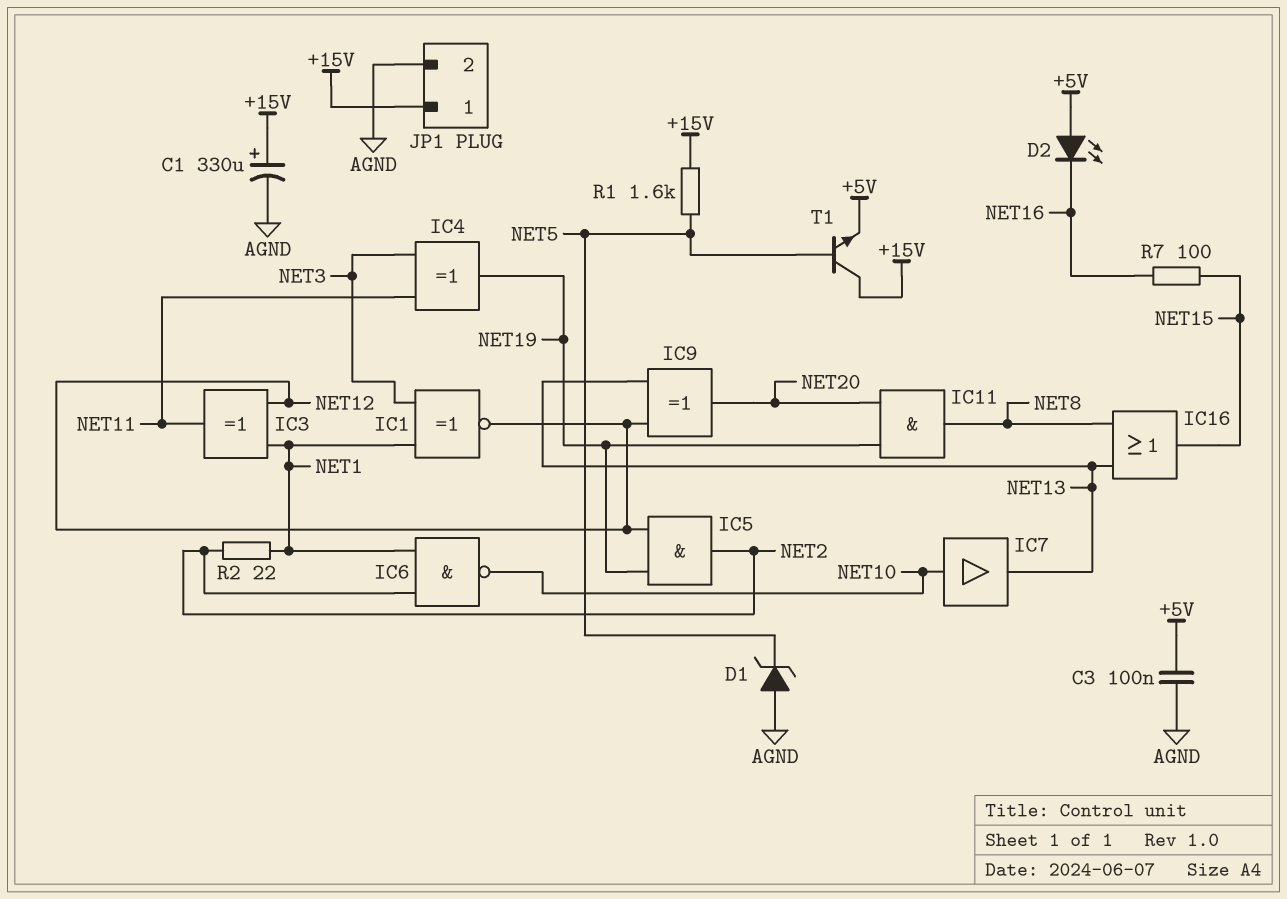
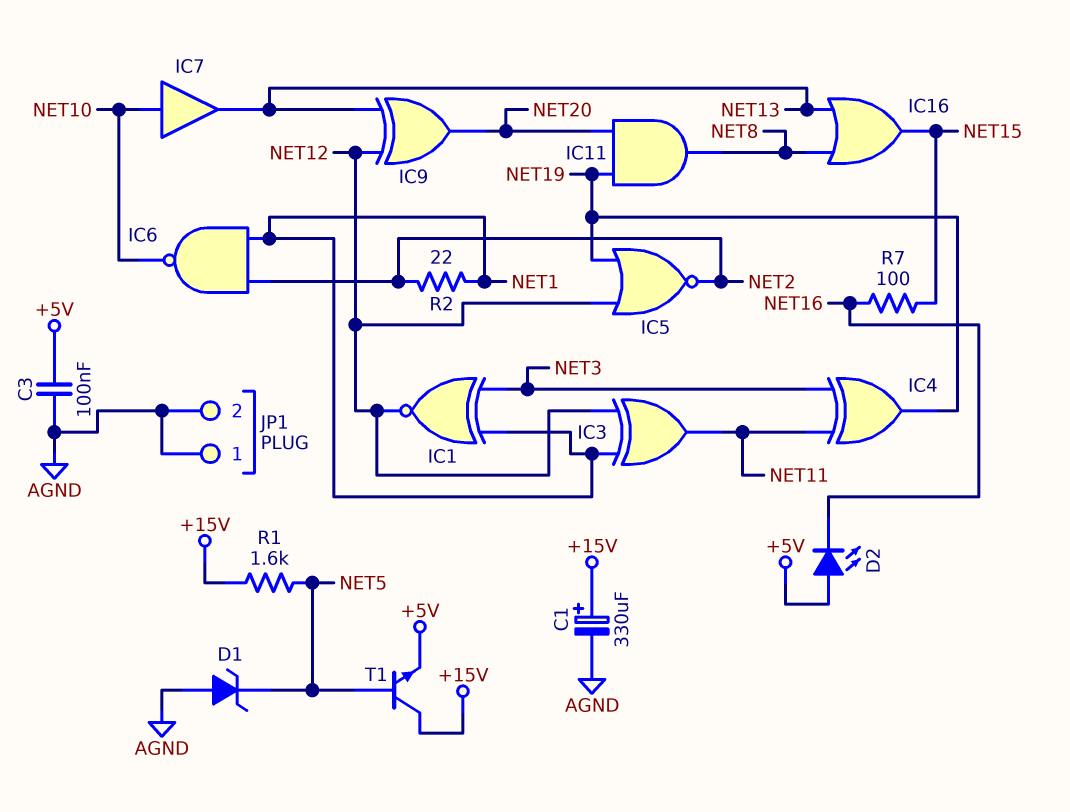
IC5: AND (in NET12, in NET19, out NET2) -> NOR (in NET12, in NET19, out NET2)
JP1 pin 1: +15V -> AGND

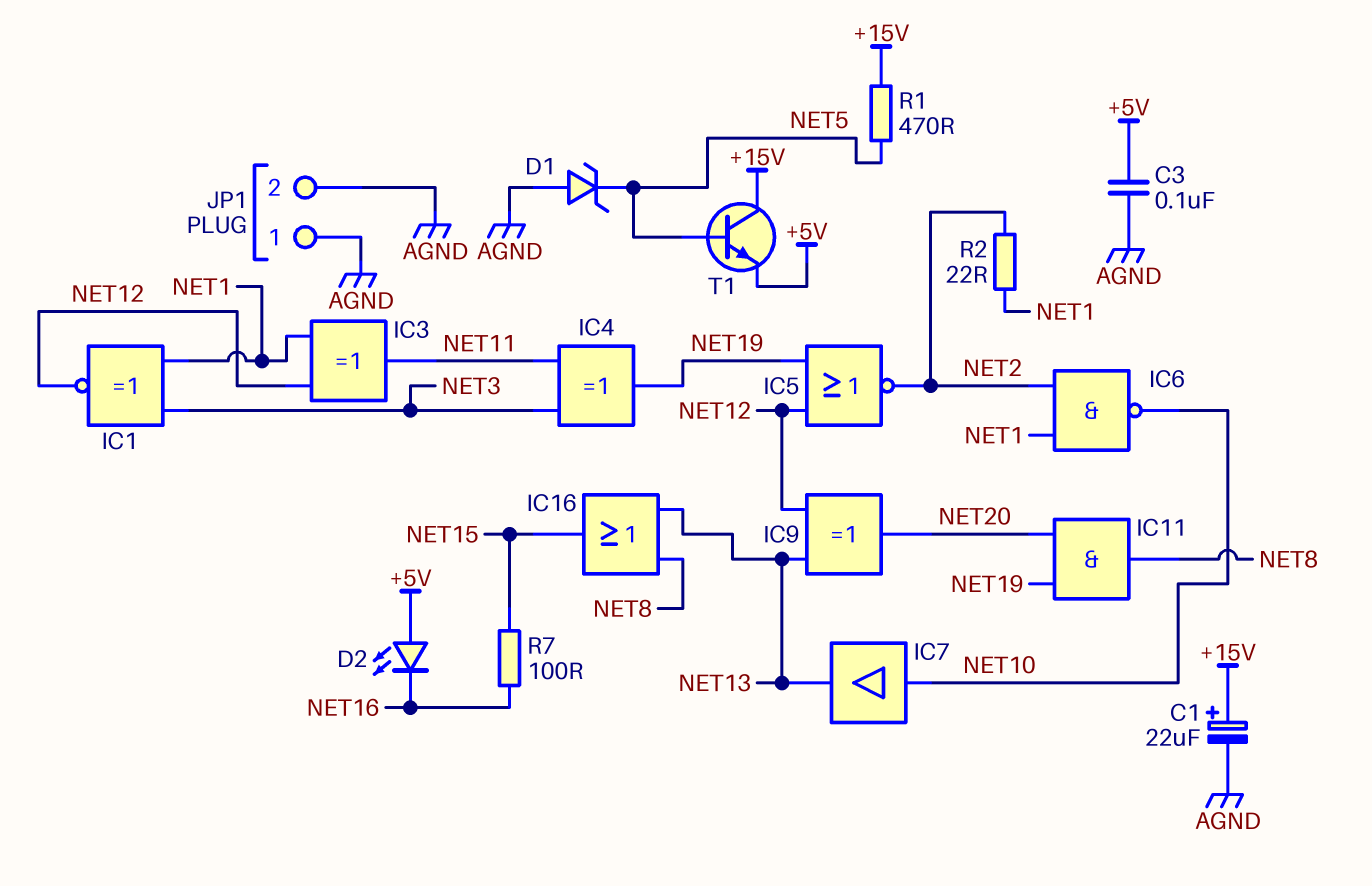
C1: 330uF (plus +15V, minus AGND) -> 22uF (plus +15V, minus AGND)
R1: 1.6k (+15V, NET5) -> 470 (+15V, NET5)

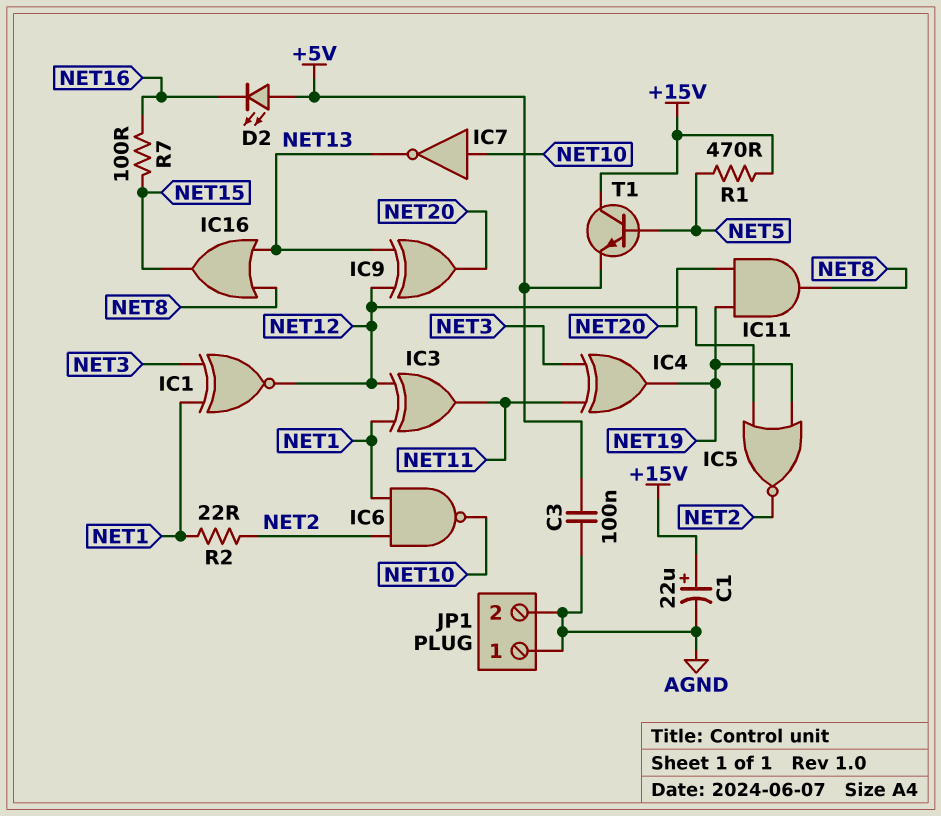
D1: zener (A AGND, K NET5) -> none
IC7: buffer (in NET10, out NET13) -> NOT (in NET10, out NET13)

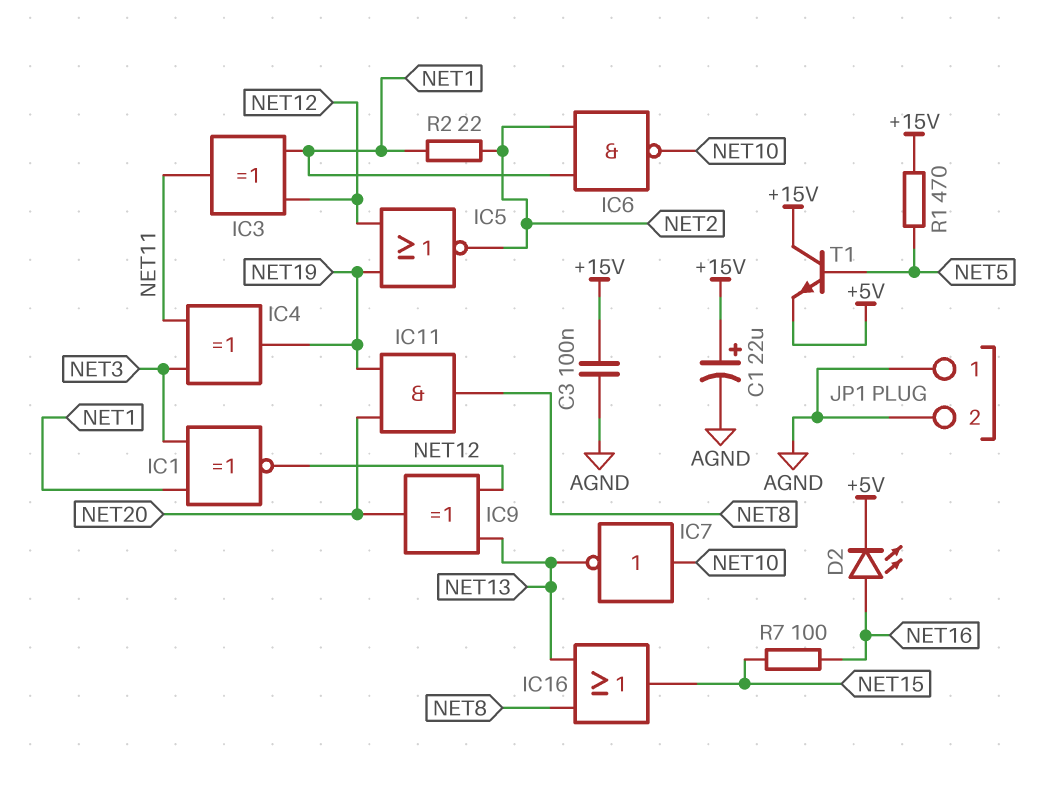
C3: 100nF (+5V, AGND) -> 100nF (+15V, AGND)
D2: LED (A +5V, K NET16) -> LED (A NET16, K +5V)

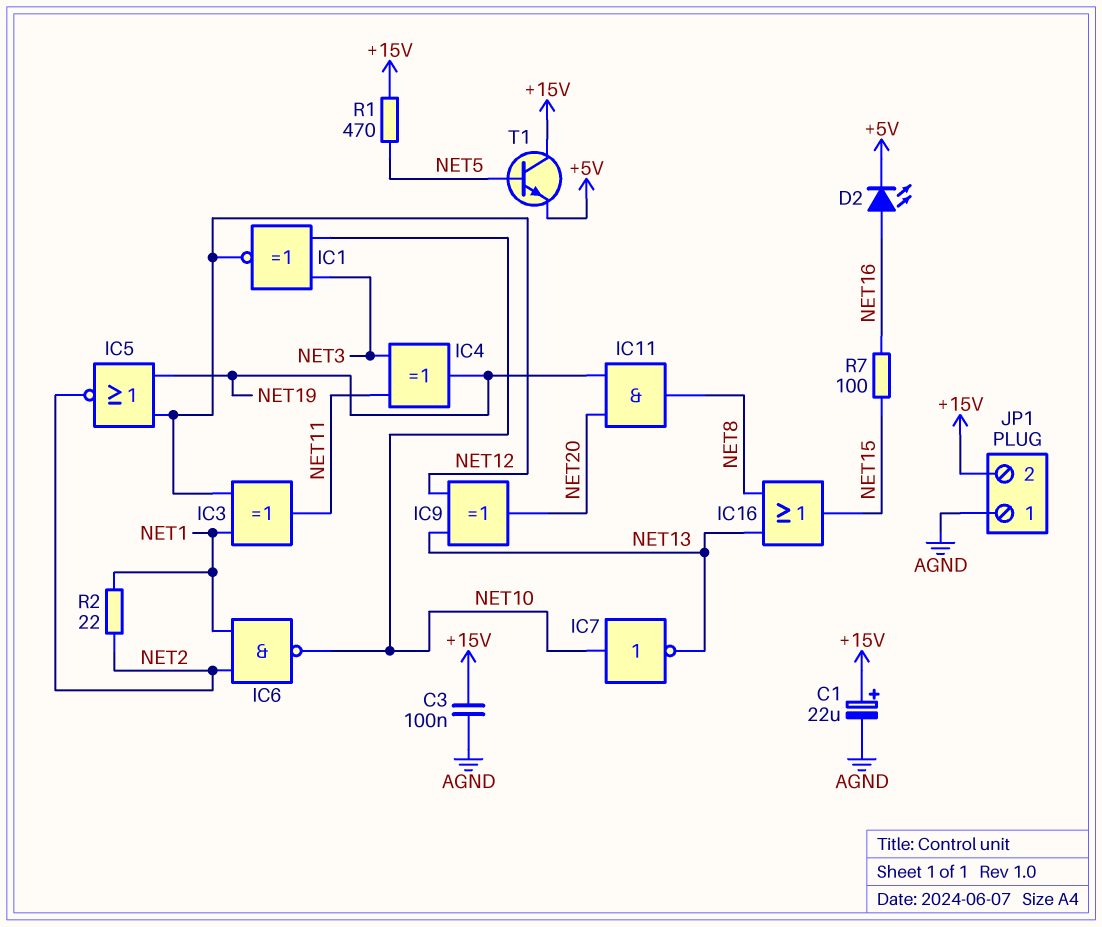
IC1: XNOR (in NET1, in NET3, out NET12) -> XNOR (in NET3, in NET10, out NET12)
JP1 pin 2: AGND -> +15V

